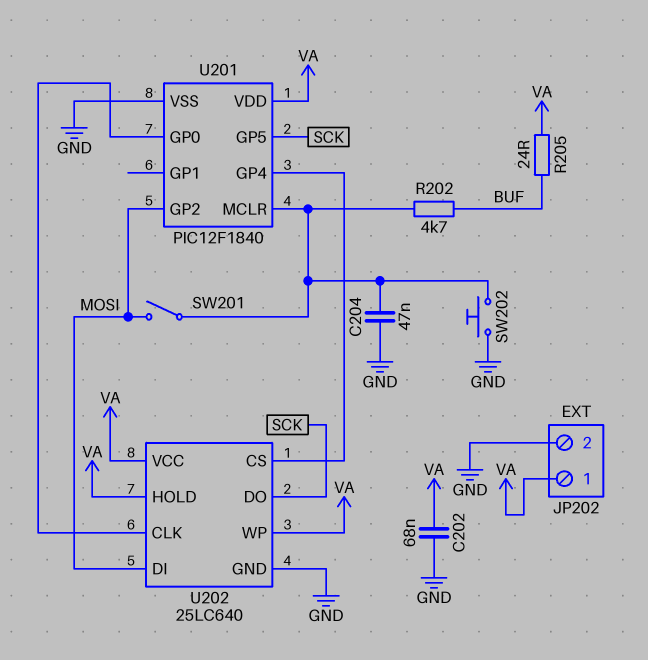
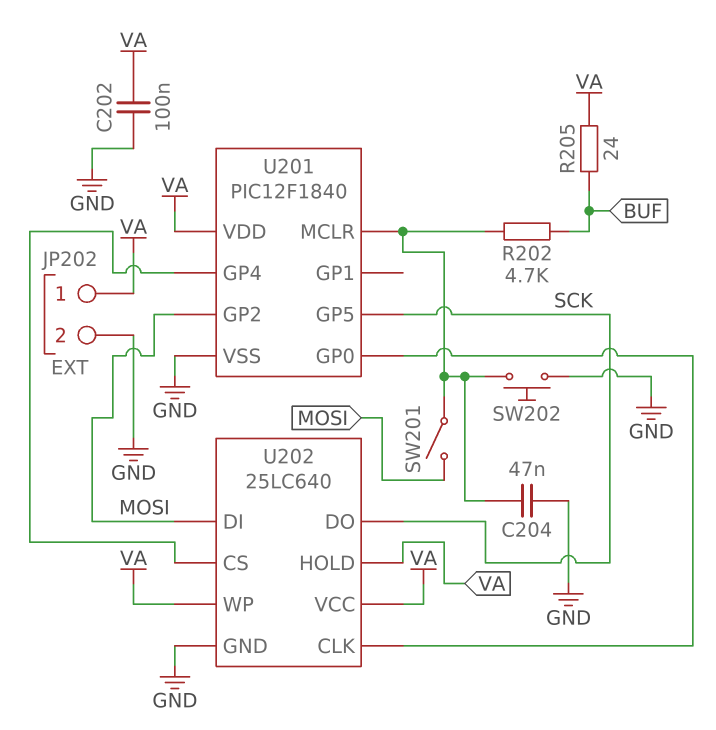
C202: 68nF (GND, VA) -> 100nF (GND, VA)

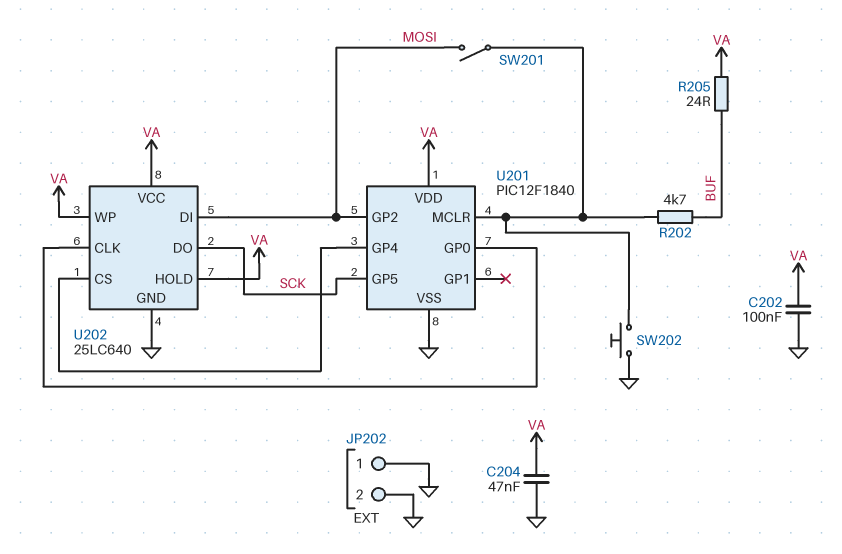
C204: 47nF (GND, U201/MCLR) -> 47nF (GND, VA)
JP202 pin 1: VA -> GND

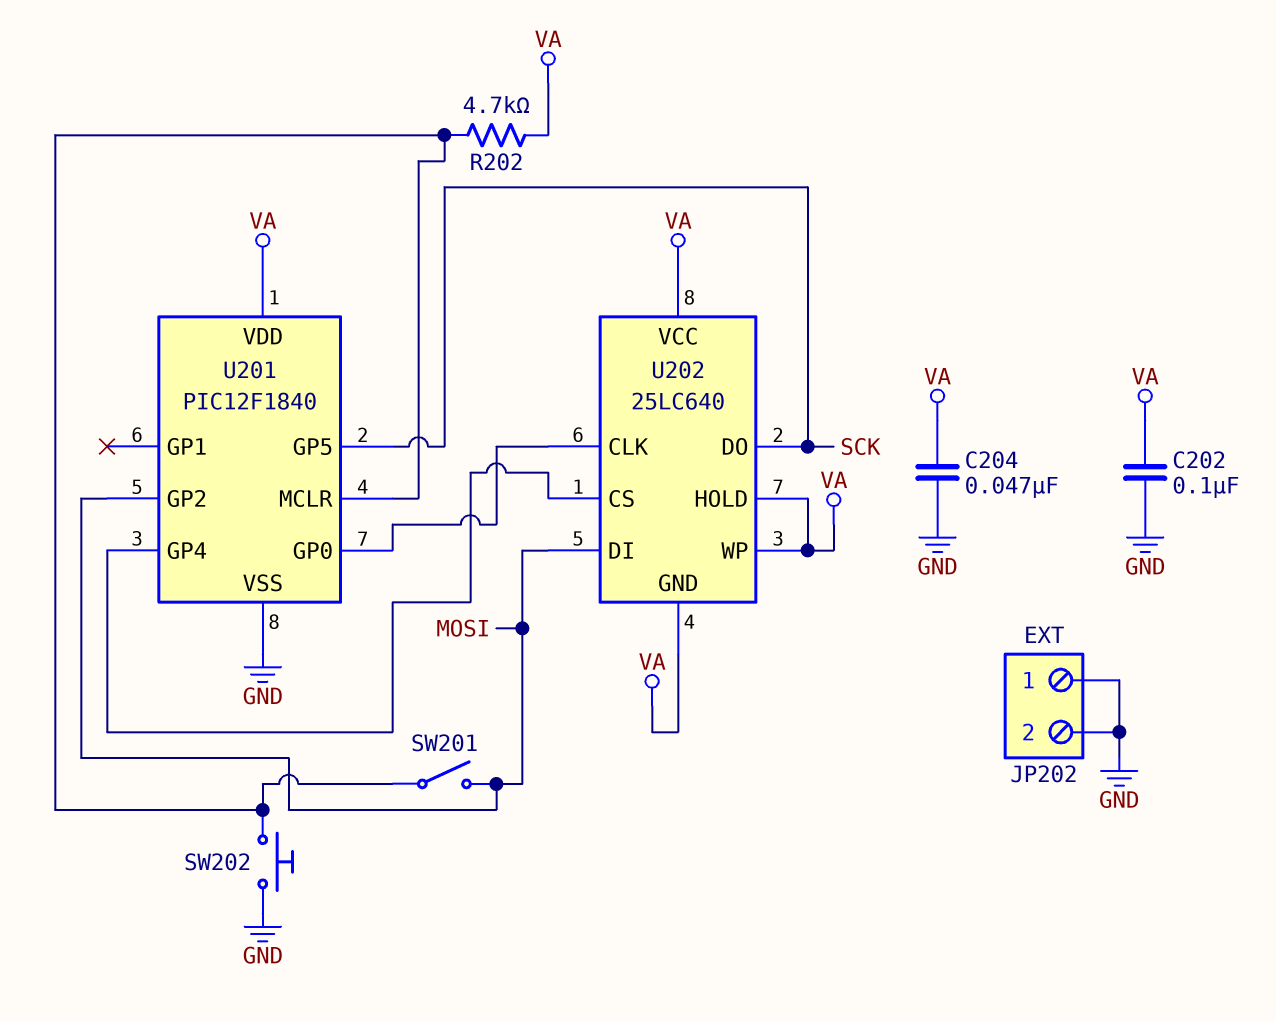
R202: 4.7k (BUF, U201/MCLR) -> 4.7k (U201/MCLR, VA)
R205: 24 (BUF, VA) -> none
U202 pin GND: GND -> VA

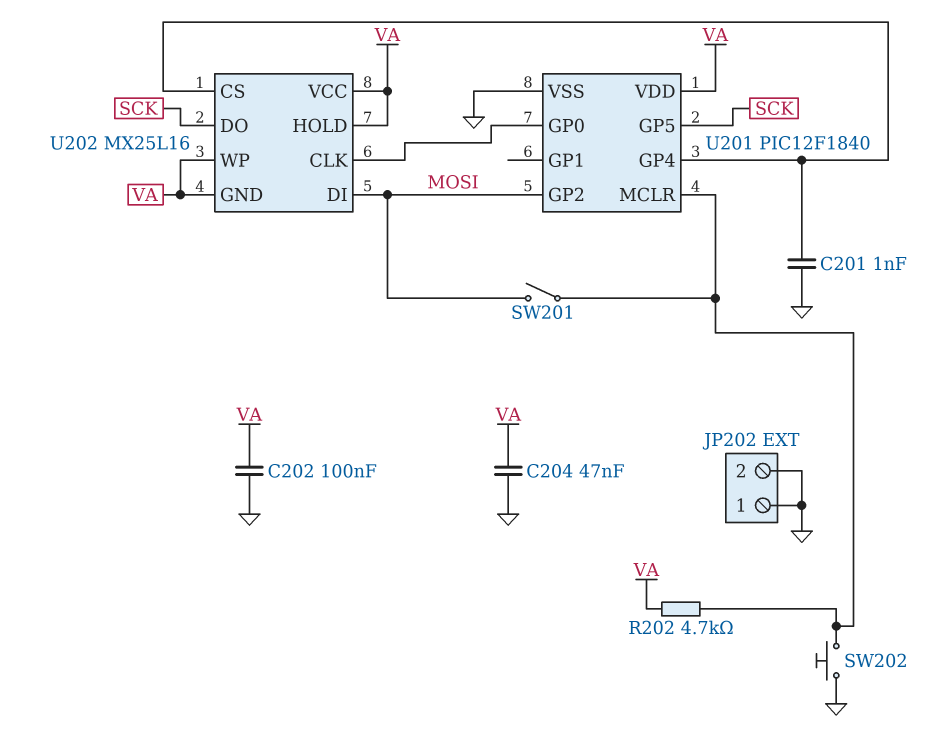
C201: none -> 1nF (GND, U201/GP4)
U202: 25LC640 -> MX25L16

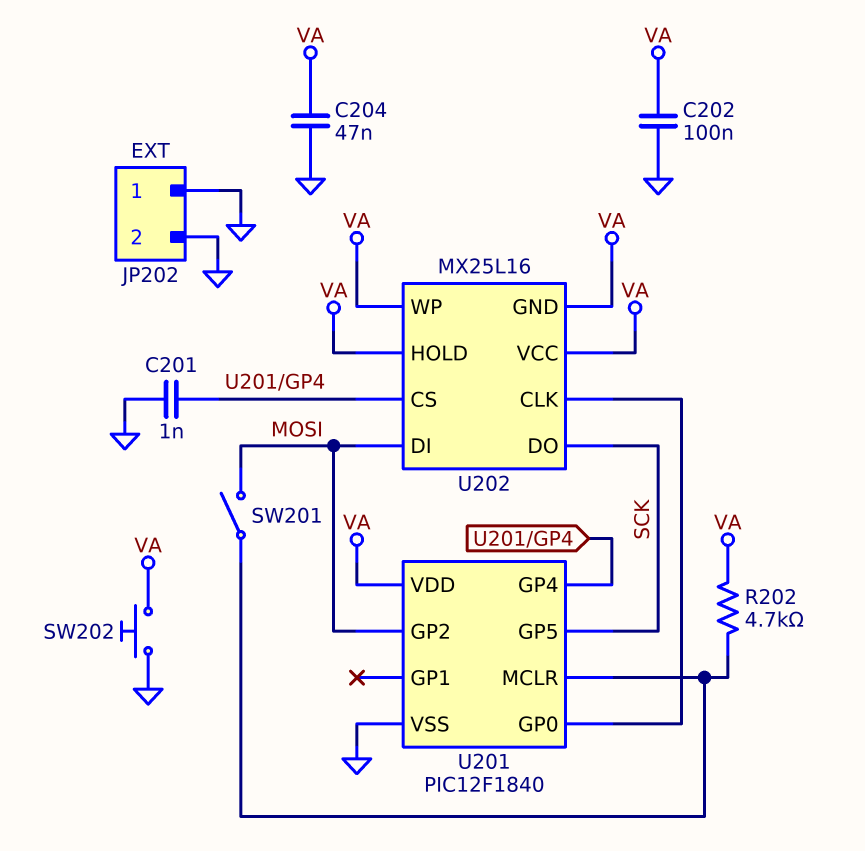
SW202: button (GND, U201/MCLR) -> button (GND, VA)

